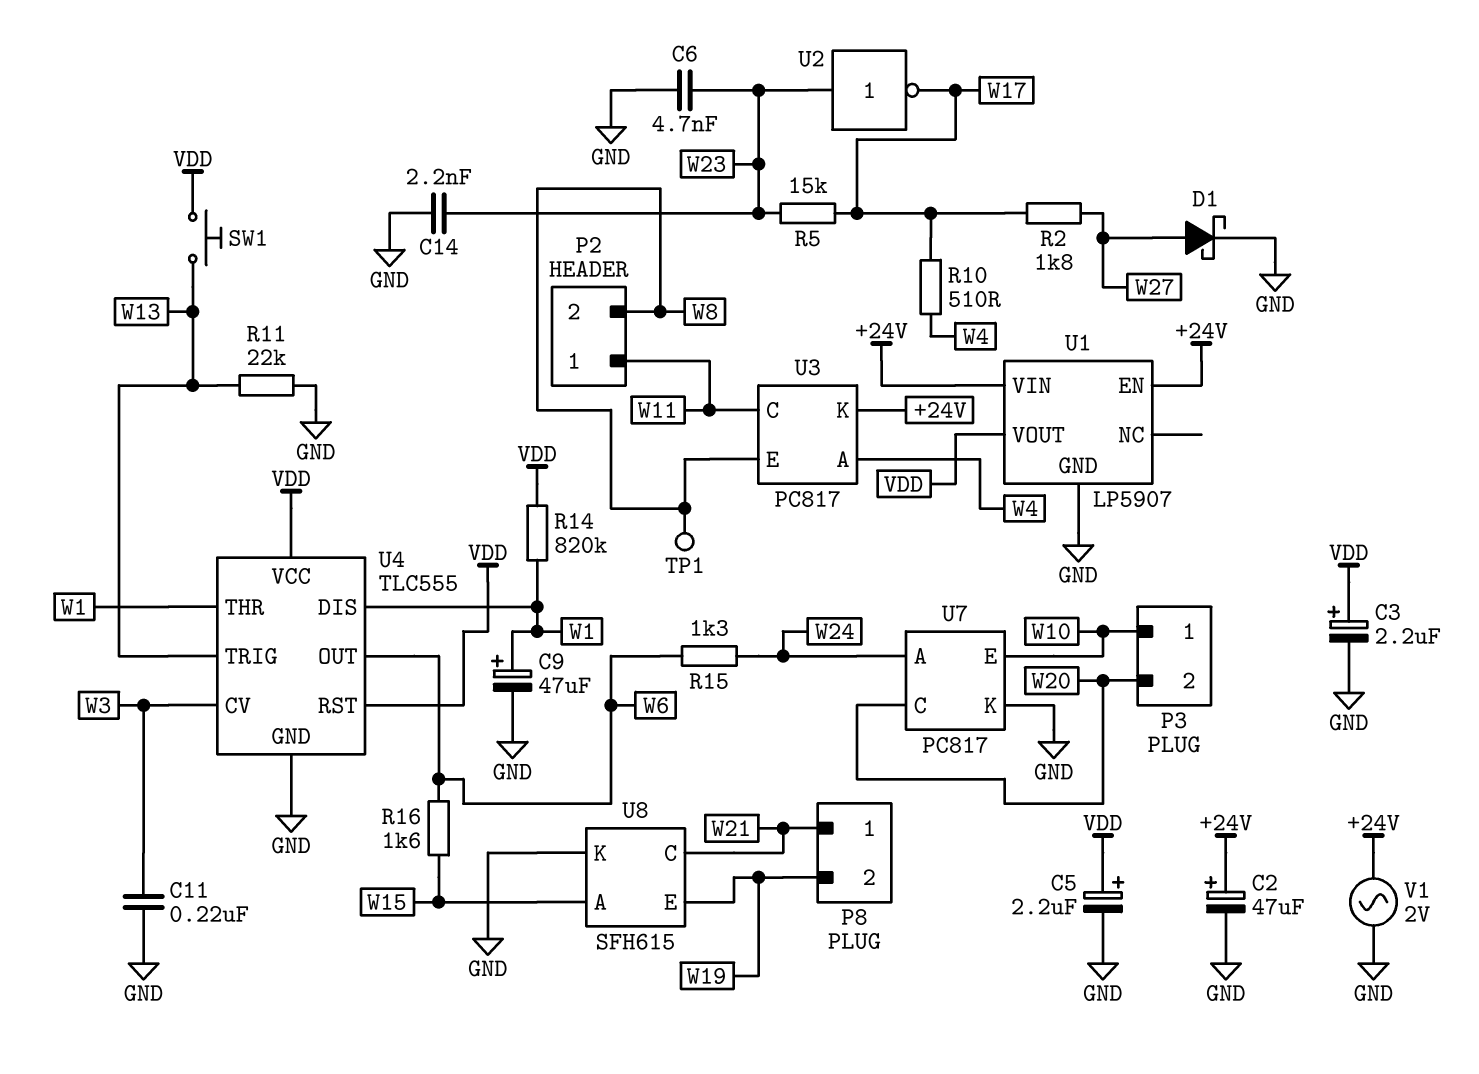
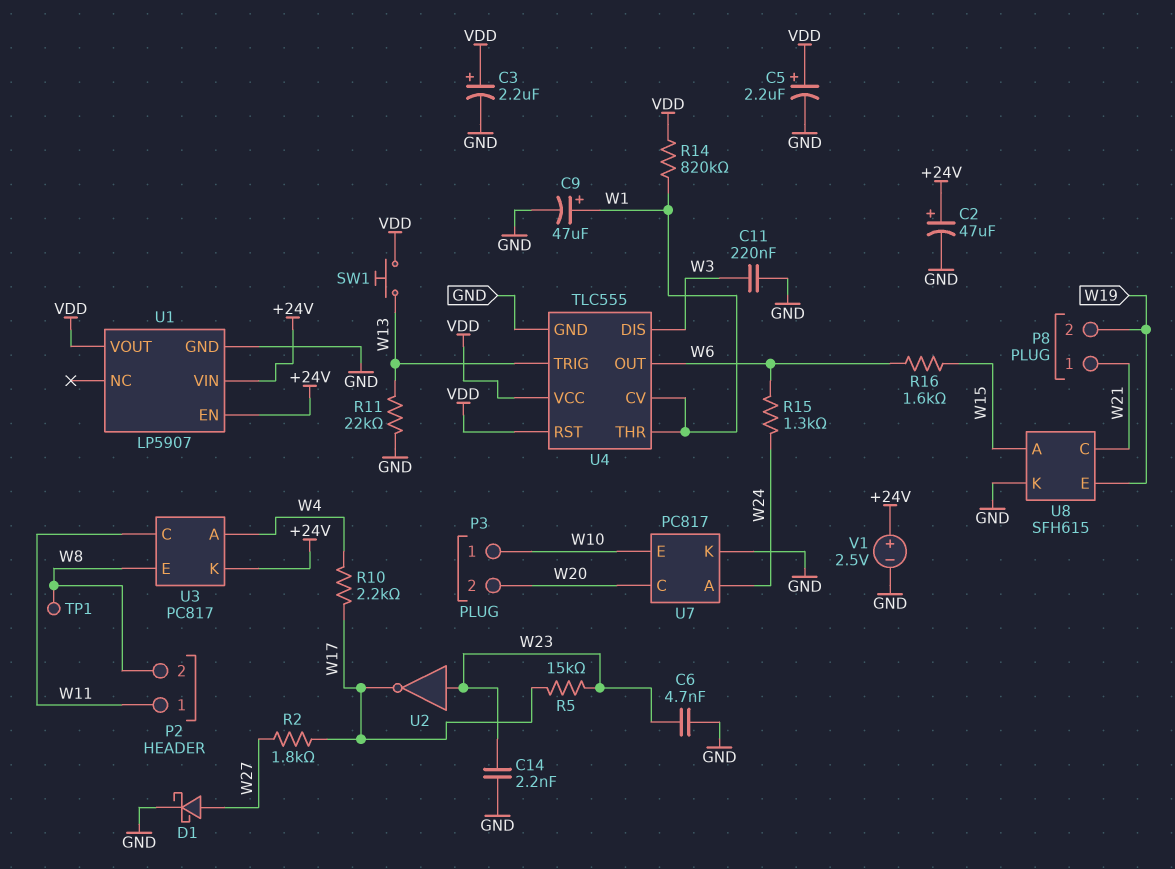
R10: 510 (W4, W17) -> 2.2k (W4, W17)
U4 pin CV: W3 -> W1
U4 pin DIS: W1 -> W3
V1: AC 2V (+24V, GND) -> 2.5V (plus +24V, minus GND)

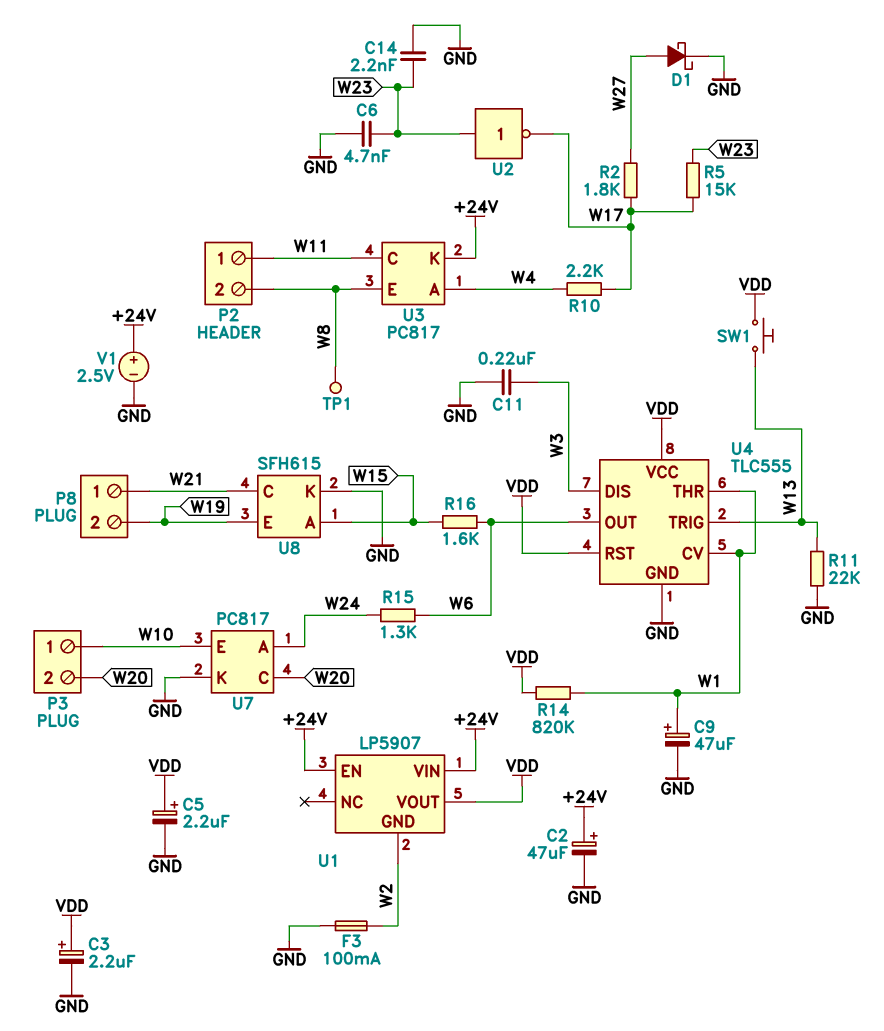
F3: none -> 100mA (GND, W2)
U1 pin GND: GND -> W2

